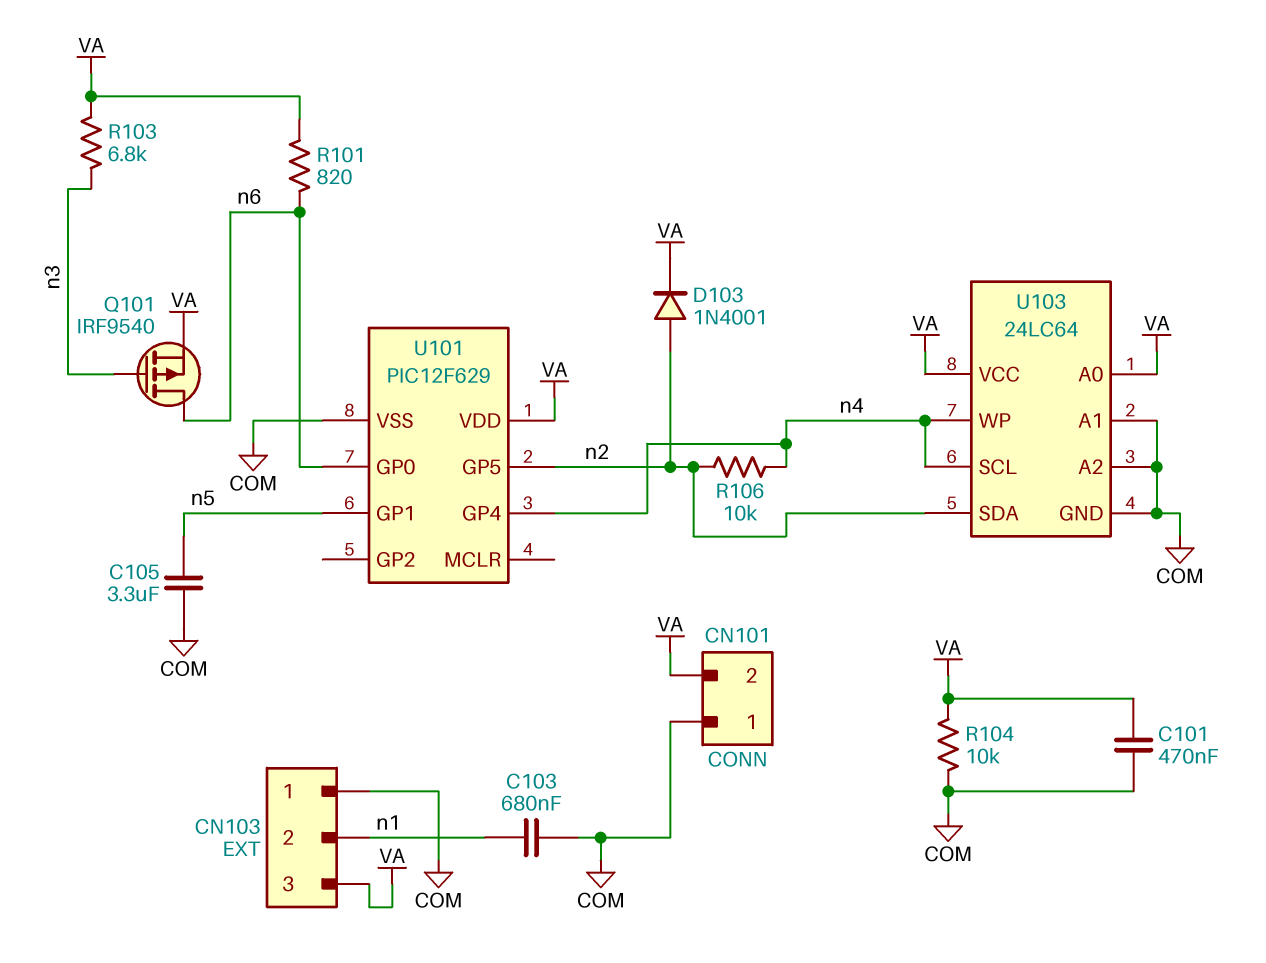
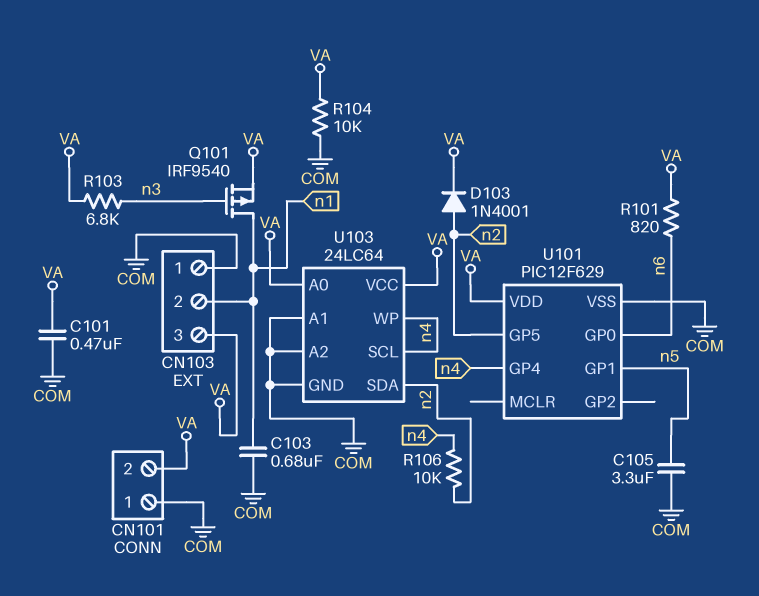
Q101: PMOS IRF9540 (G n3, D n6, S VA) -> PMOS IRF9540 (G n3, D n1, S VA)

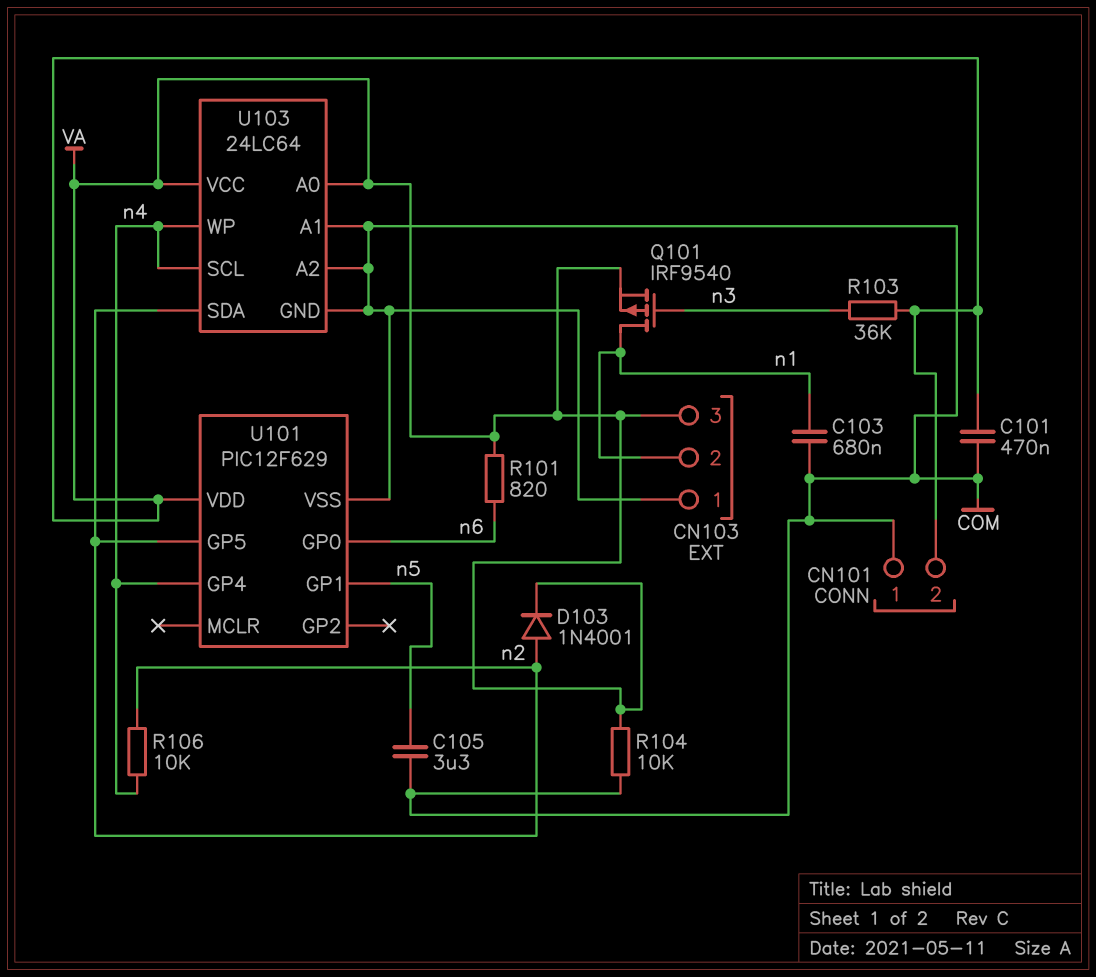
R103: 6.8k (VA, n3) -> 36k (VA, n3)

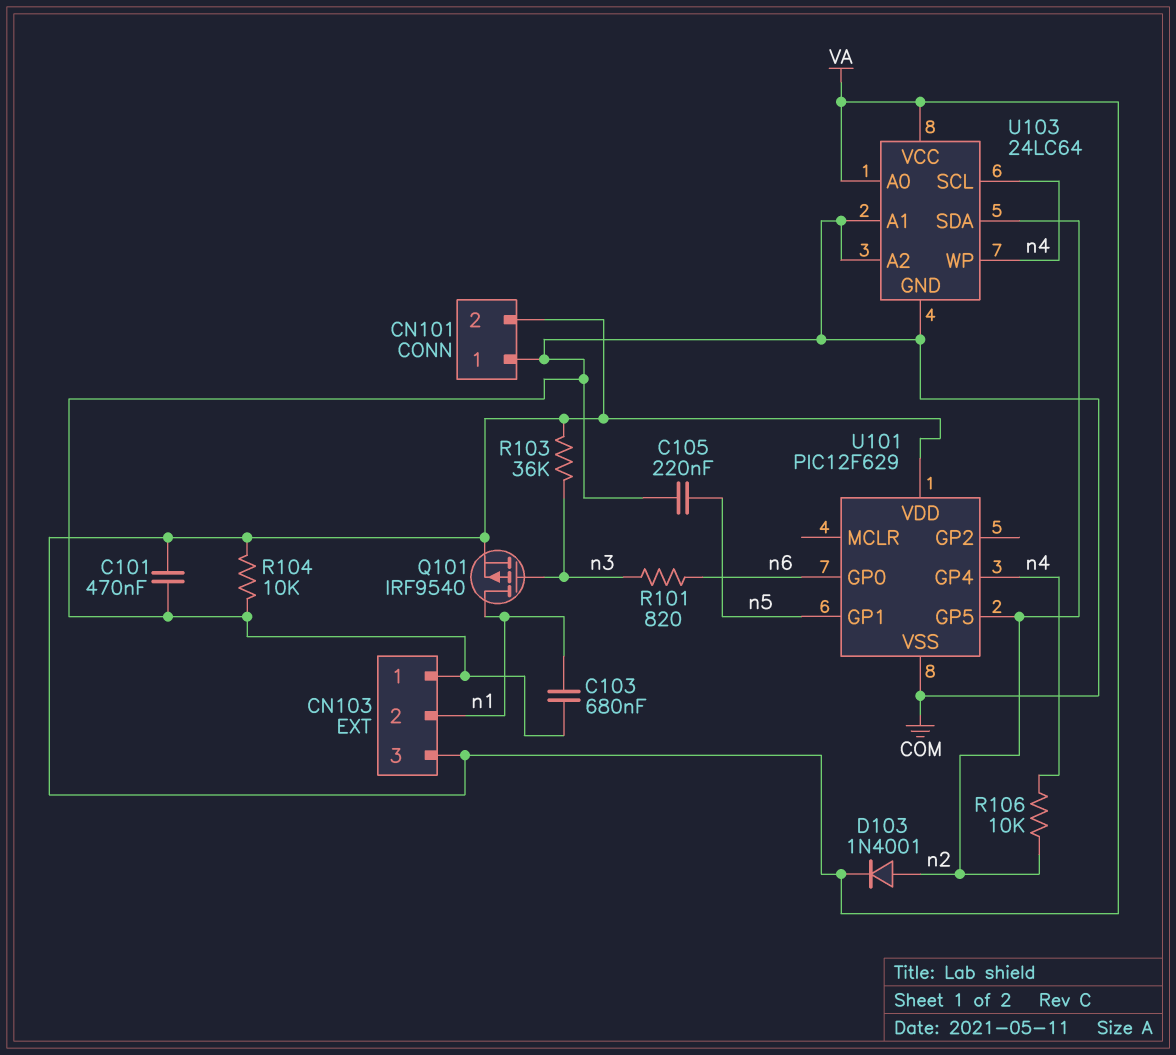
C105: 3.3uF (COM, n5) -> 220nF (COM, n5)
R101: 820 (VA, n6) -> 820 (n3, n6)

